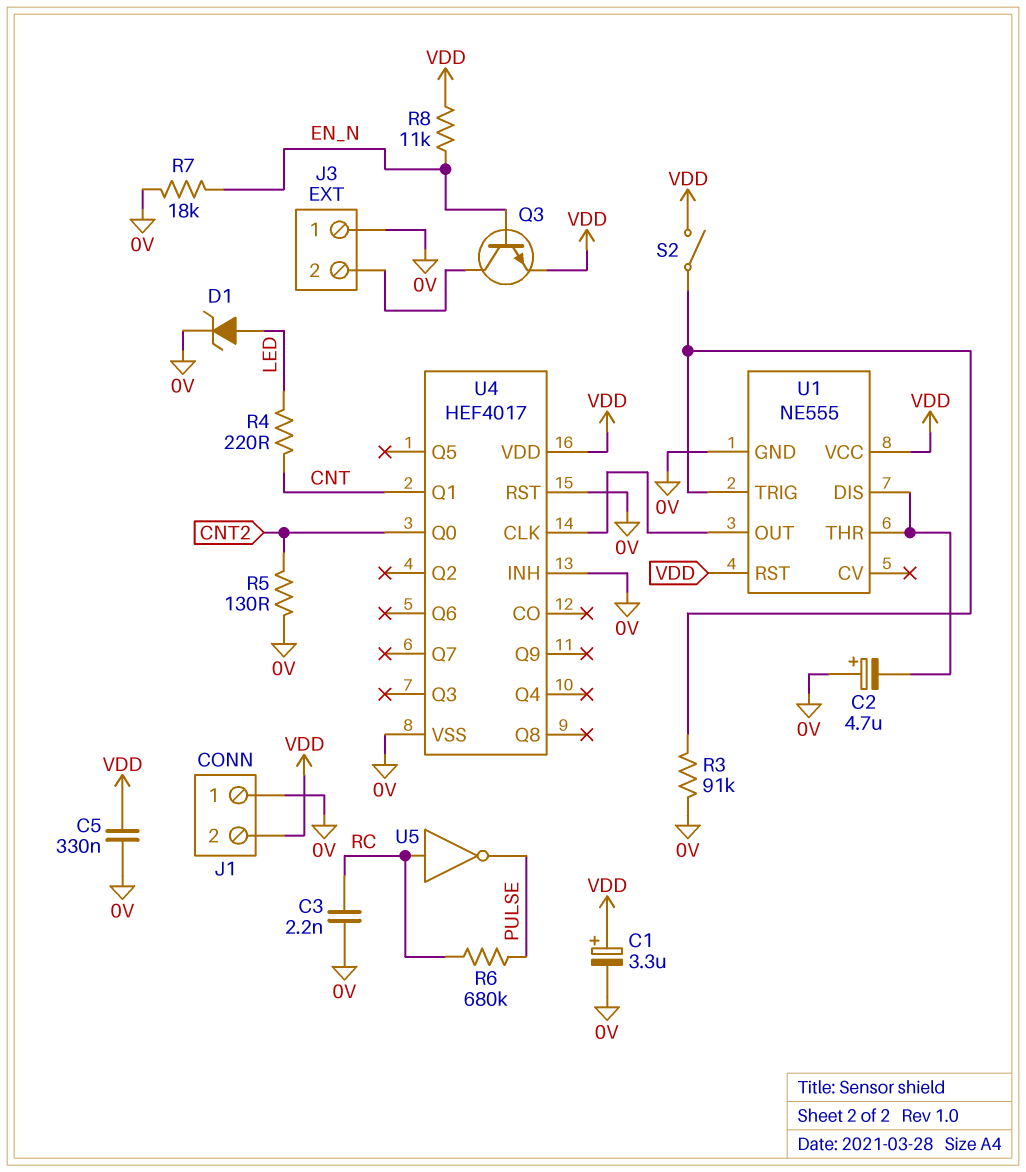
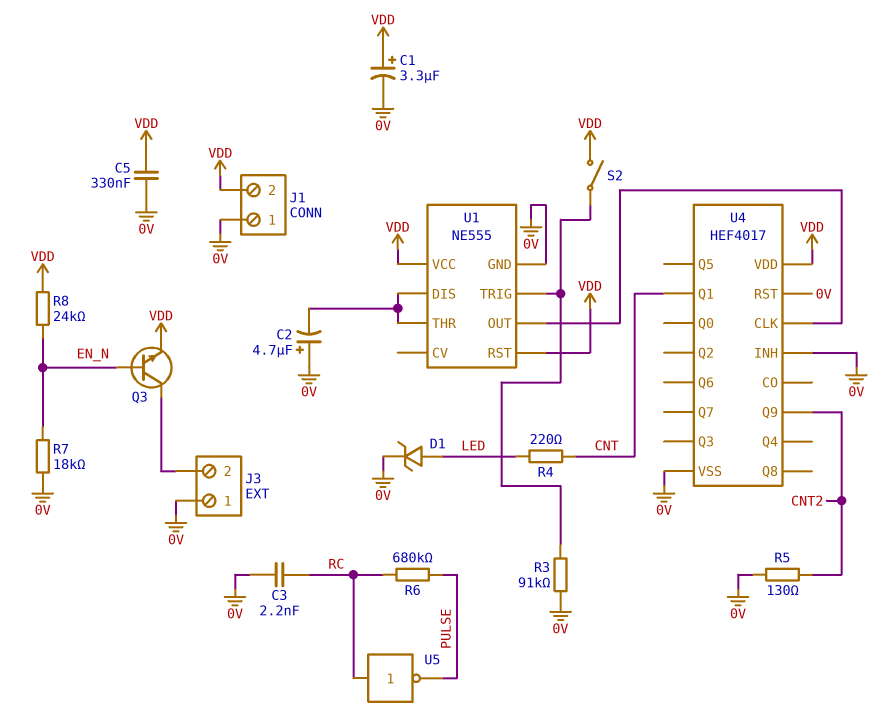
R8: 11k (EN_N, VDD) -> 24k (EN_N, VDD)
U4 pin Q0: CNT2 -> none
U4 pin Q9: none -> CNT2

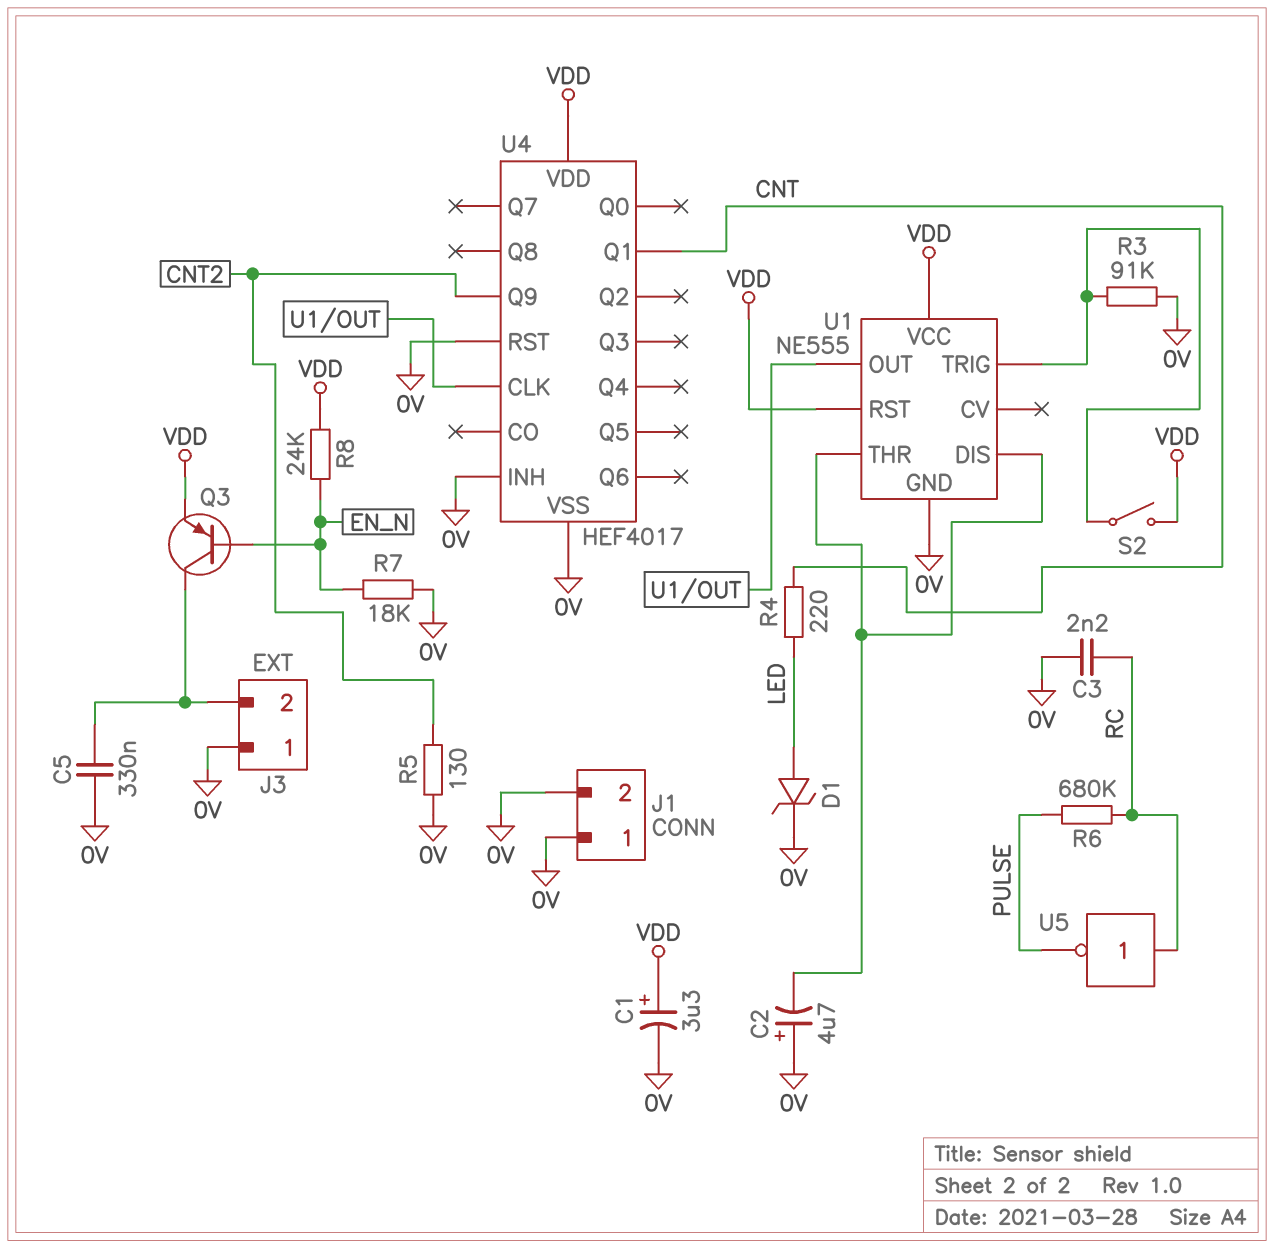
C5: 330nF (0V, VDD) -> 330nF (0V, J3/2)
J1 pin 2: VDD -> 0V
Q3: NPN (B EN_N, C J3/2, E VDD) -> PNP (B EN_N, C J3/2, E VDD)

